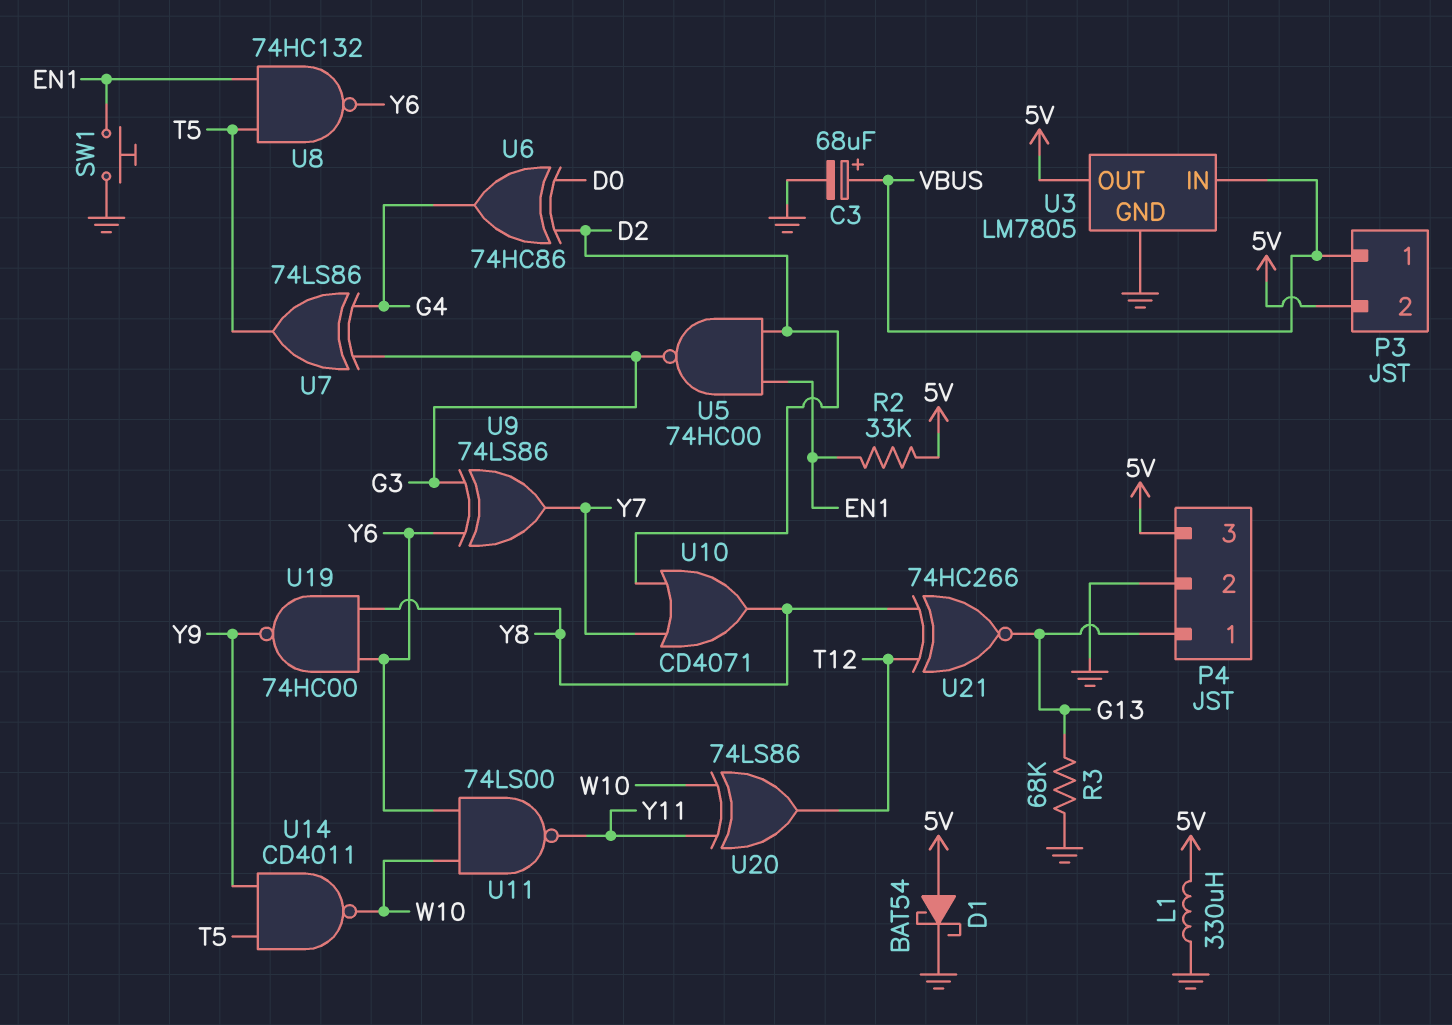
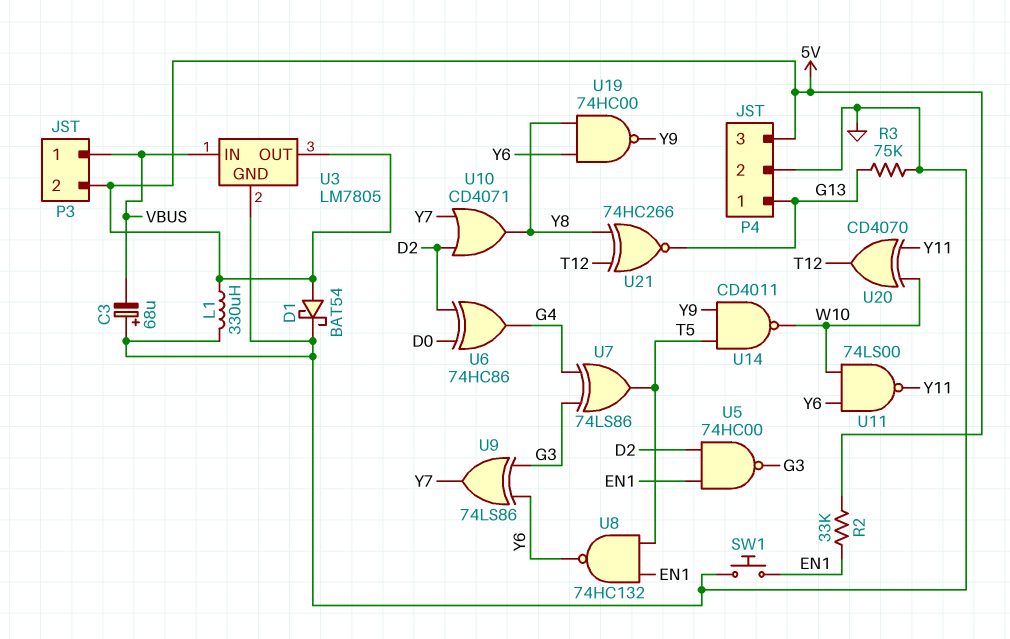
C3: 68uF (plus VBUS, minus GND) -> 68uF (plus GND, minus VBUS)
R3: 68k (G13, GND) -> 75k (G13, GND)
U20: XOR 74LS86 (in W10, in Y11, out T12) -> XOR CD4070 (in W10, in Y11, out T12)

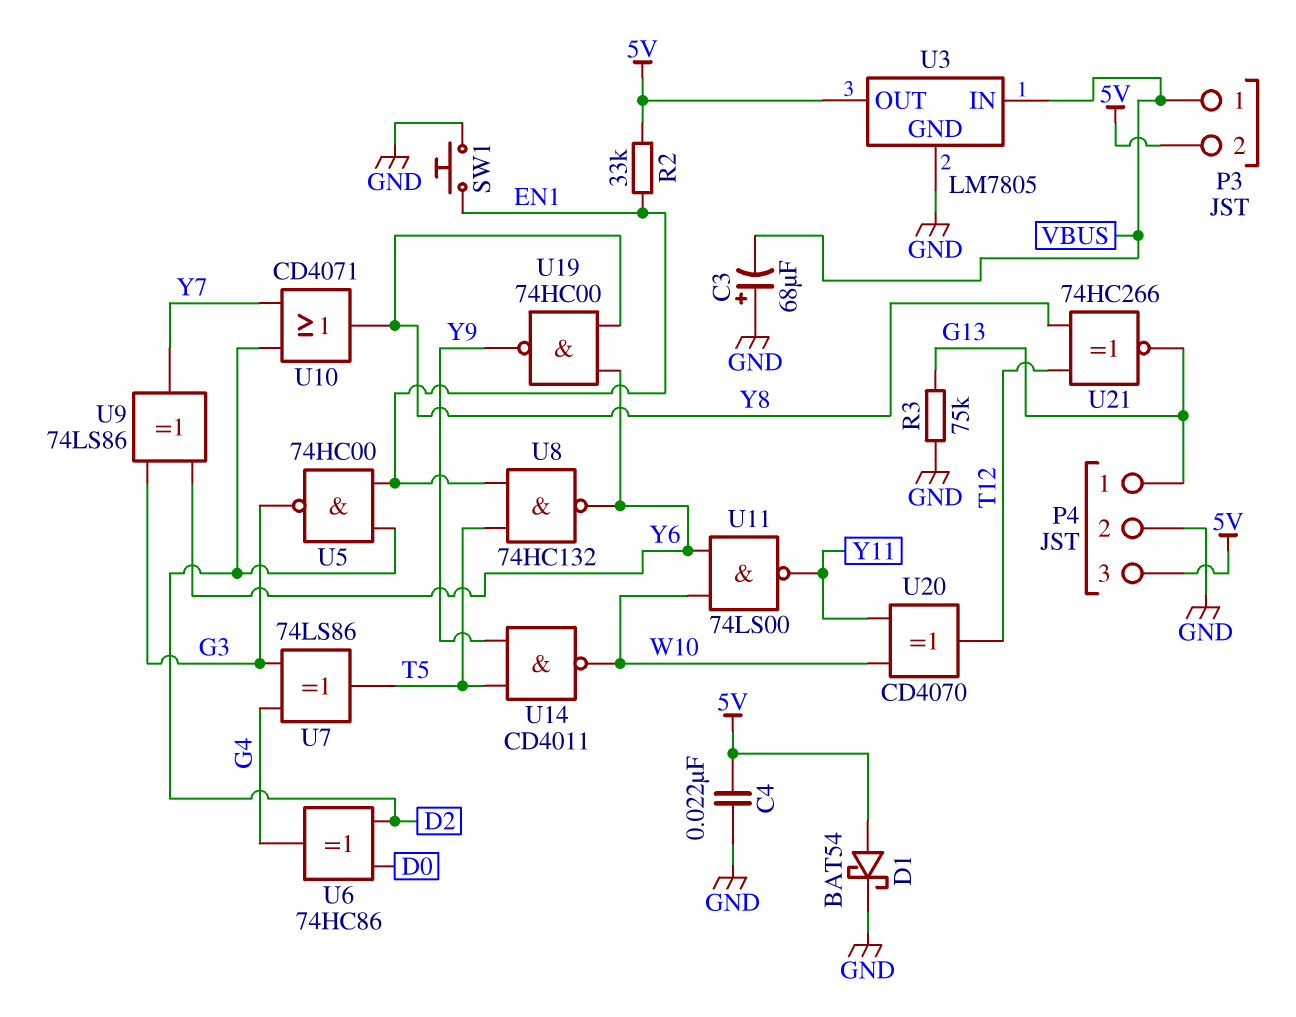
C4: none -> 22nF (5V, GND)
L1: 330uH (5V, GND) -> none

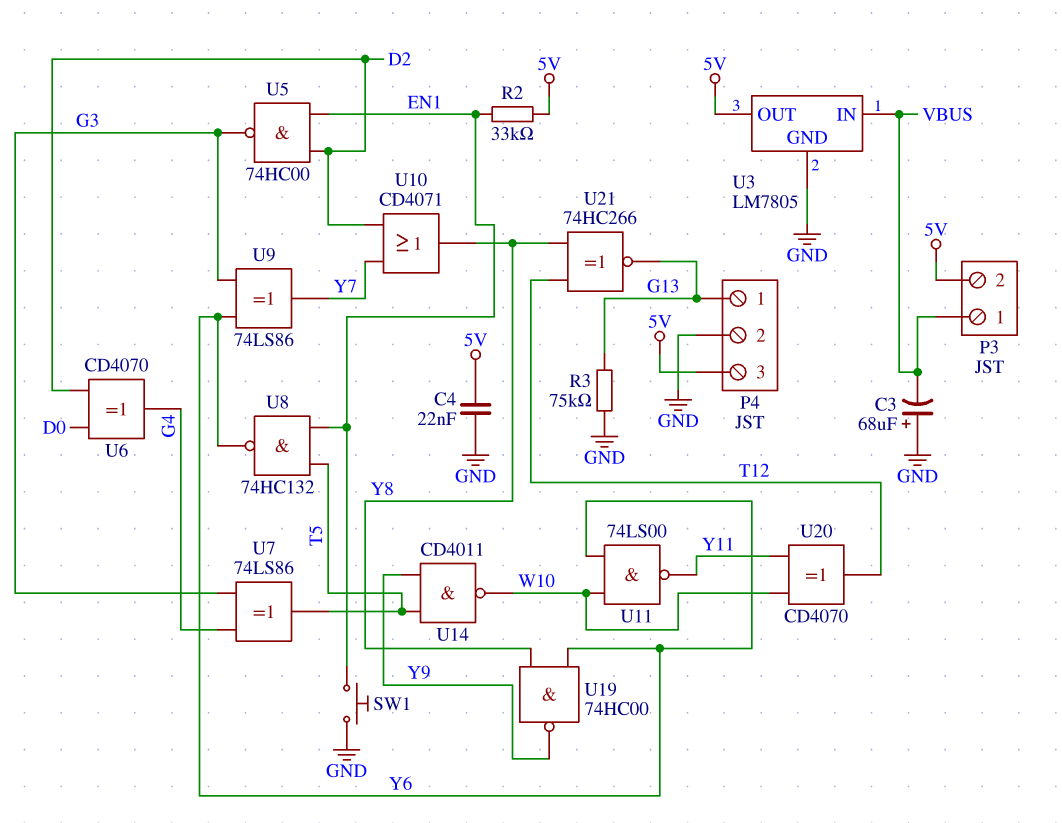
D1: schottky BAT54 (A 5V, K GND) -> none
U6: XOR 74HC86 (in D0, in D2, out G4) -> XOR CD4070 (in D0, in D2, out G4)

